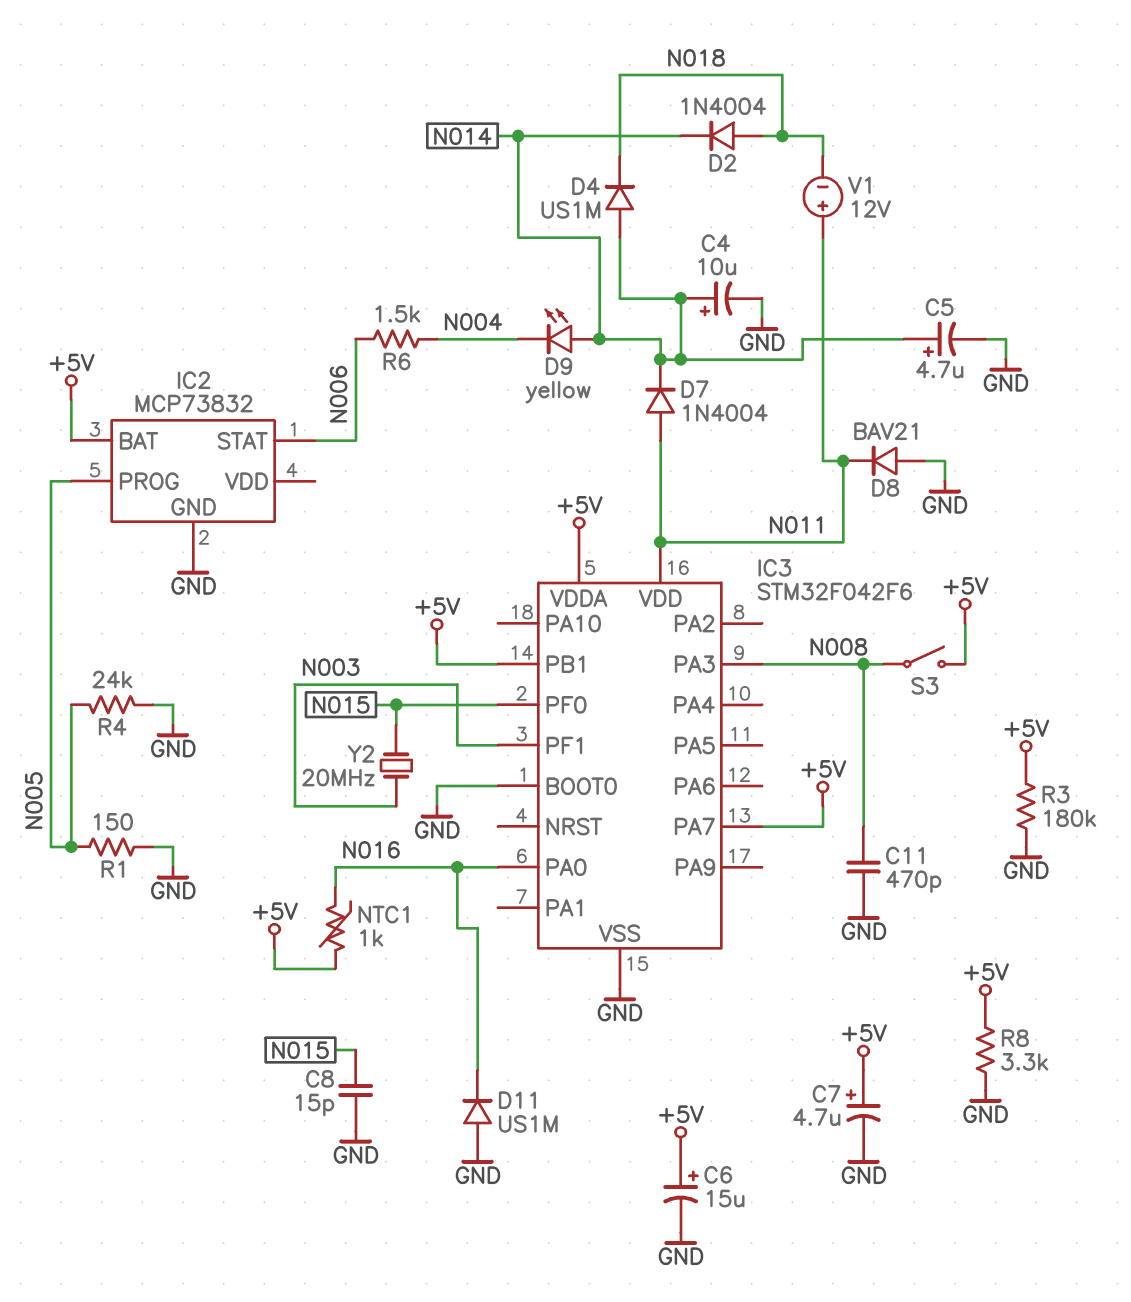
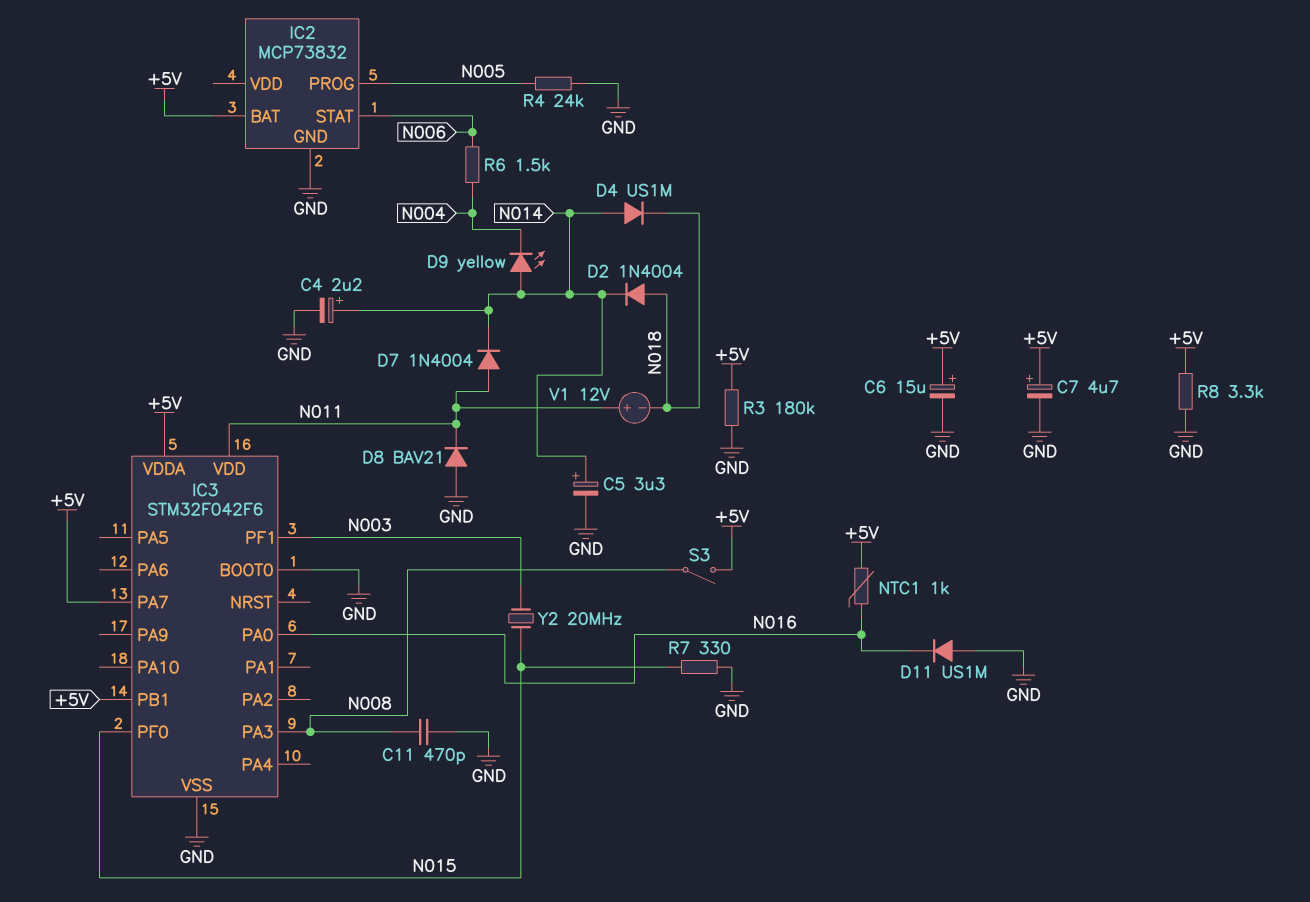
C4: 10uF (plus N014, minus GND) -> 2.2uF (plus N014, minus GND)
C5: 4.7uF (plus N014, minus GND) -> 3.3uF (plus N014, minus GND)
C8: 15pF (GND, N015) -> none
R1: 150 (GND, N005) -> none
R7: none -> 330 (GND, N015)

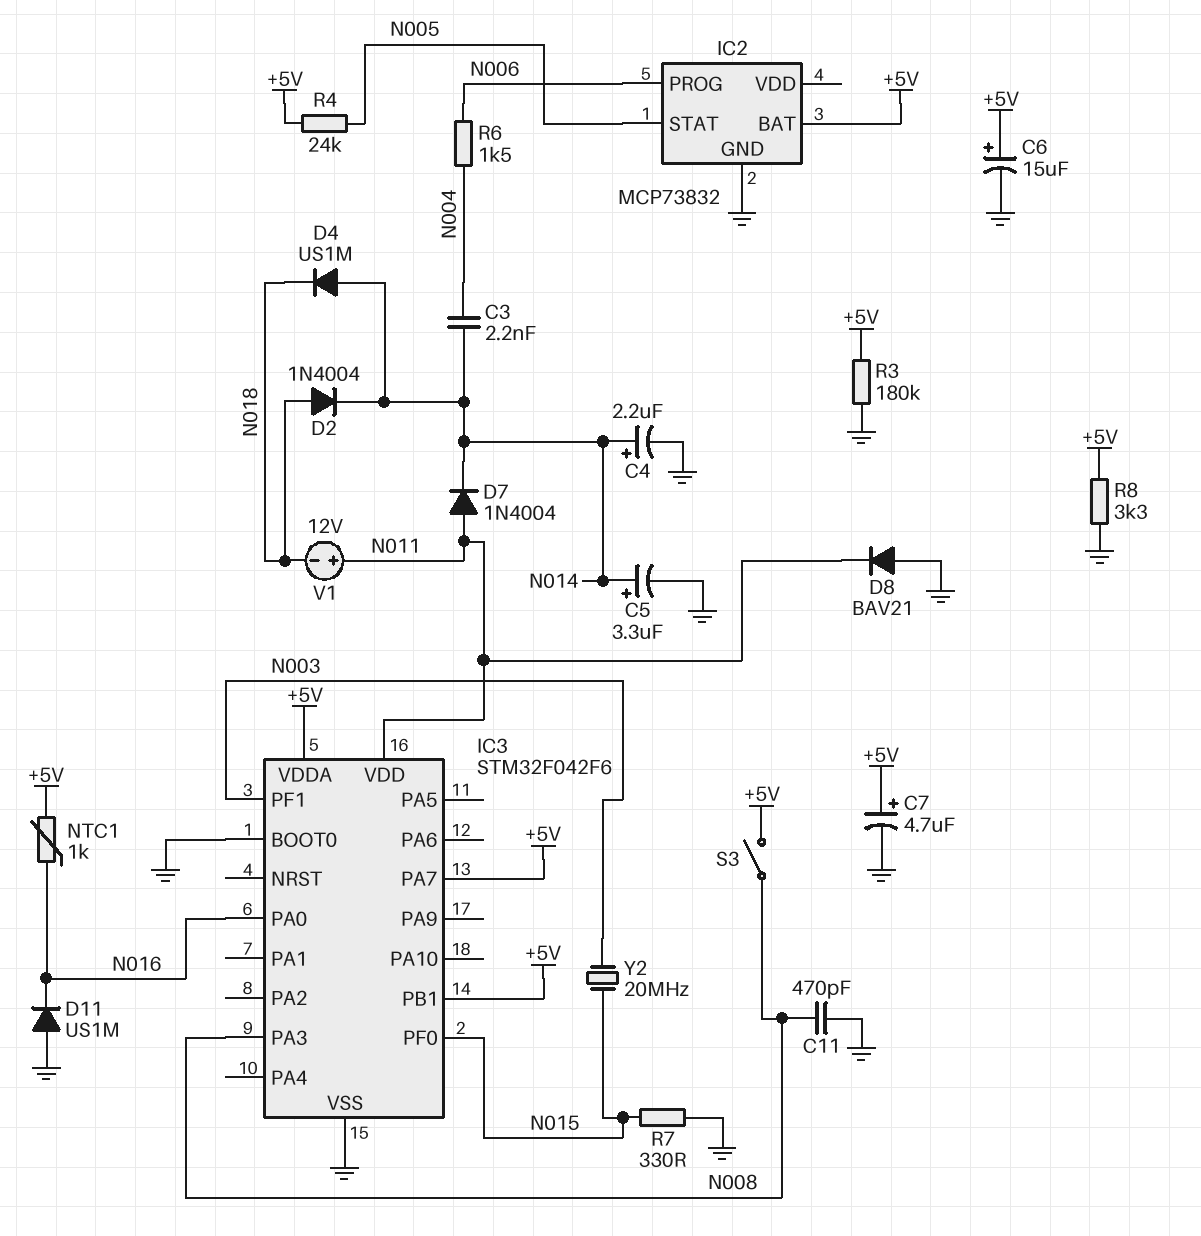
C3: none -> 2.2nF (N004, N014)
D9: LED yellow (A N014, K N004) -> none
IC2 pin PROG: N005 -> N006
IC2 pin STAT: N006 -> N005
R4: 24k (GND, N005) -> 24k (+5V, N005)

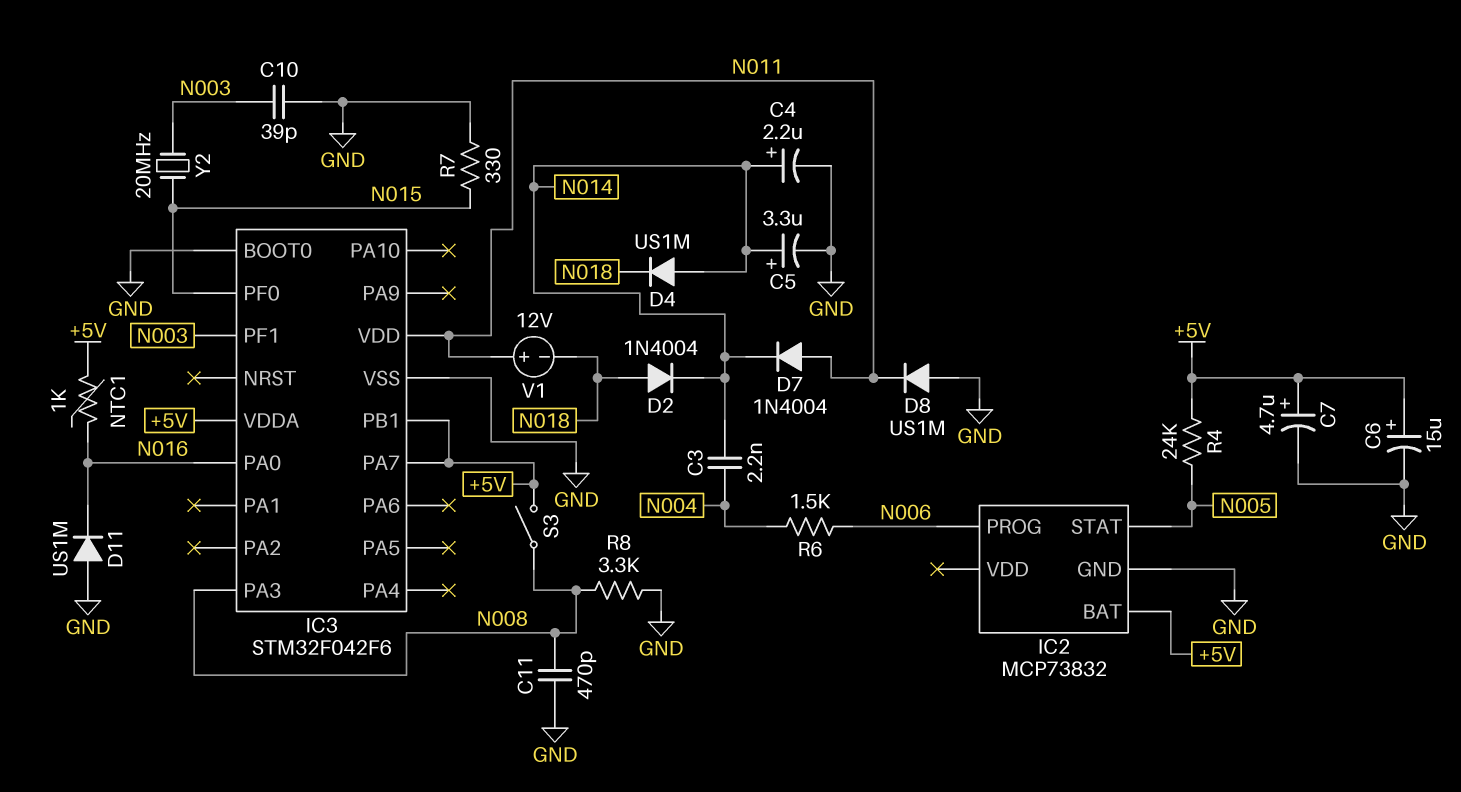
C10: none -> 39pF (GND, N003)
D8: diode BAV21 (A GND, K N011) -> diode US1M (A GND, K N011)
R3: 180k (+5V, GND) -> none
R8: 3.3k (+5V, GND) -> 3.3k (GND, N008)

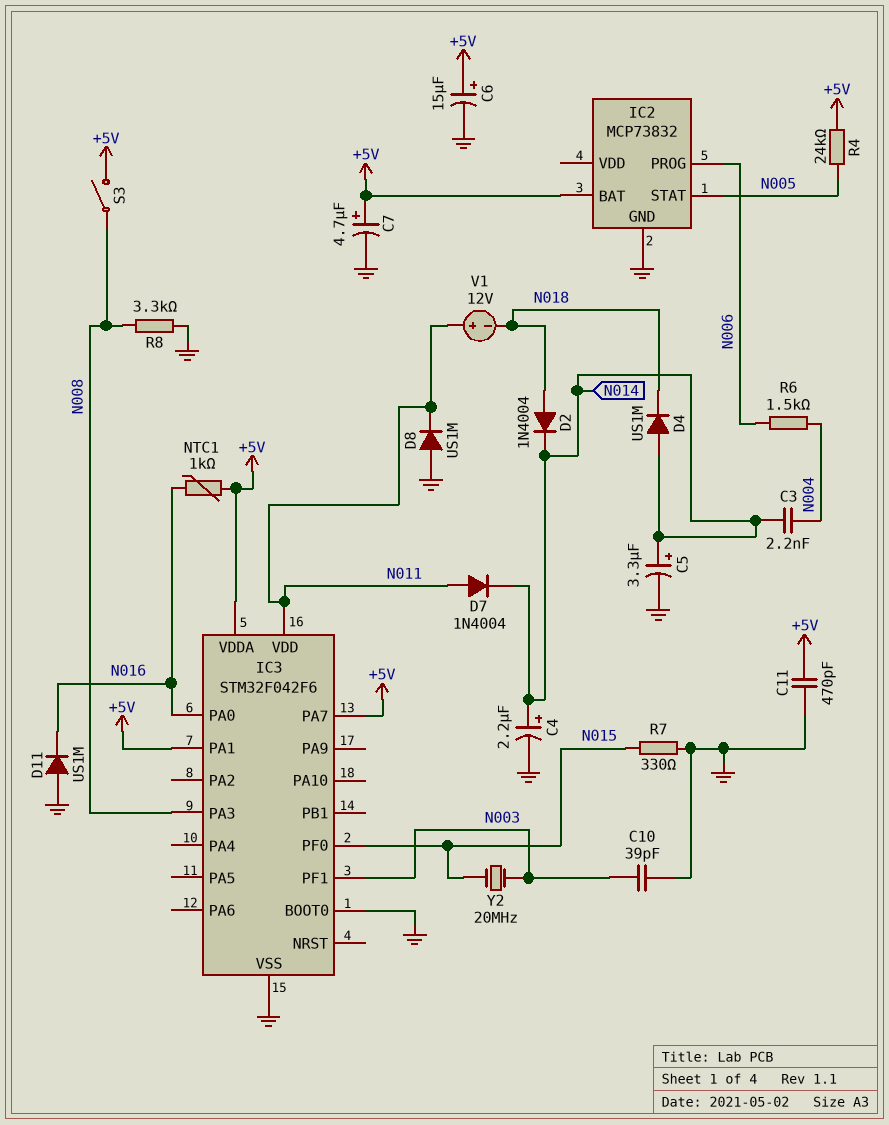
C11: 470pF (GND, N008) -> 470pF (+5V, GND)
IC3 pin PA1: none -> +5V
IC3 pin PB1: +5V -> none

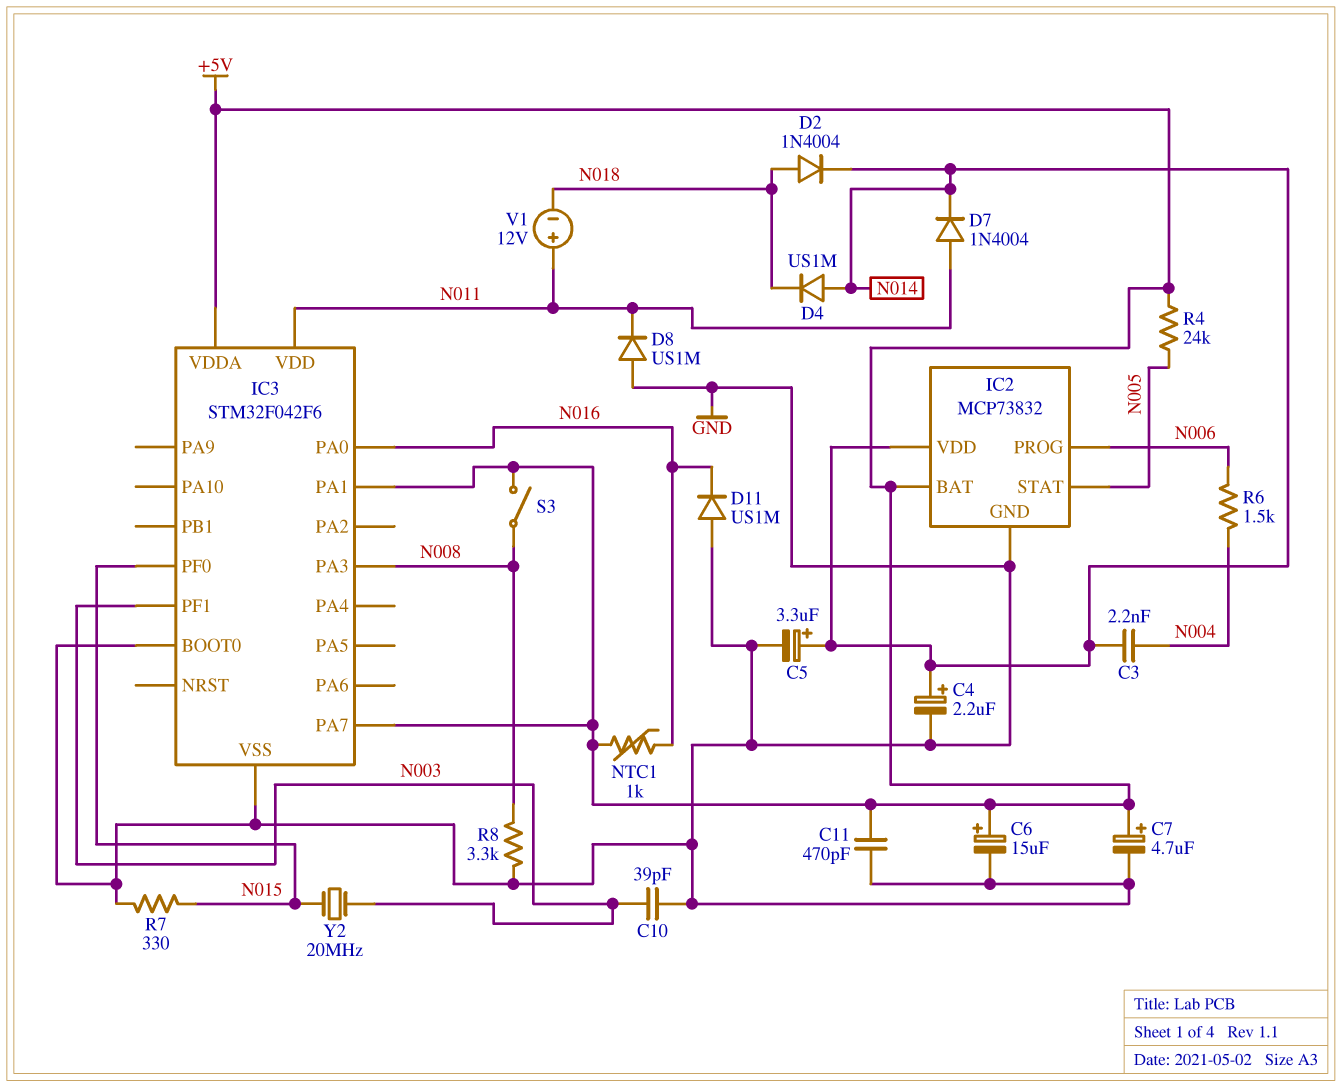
IC2 pin VDD: none -> N014

